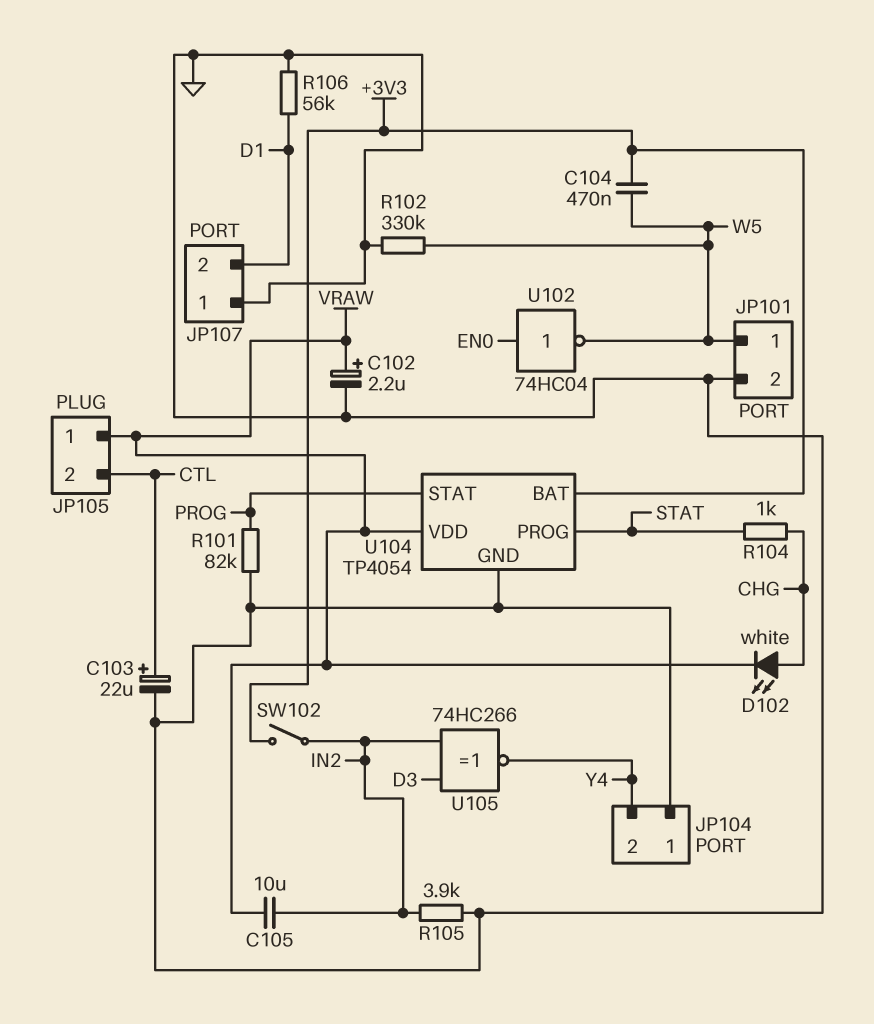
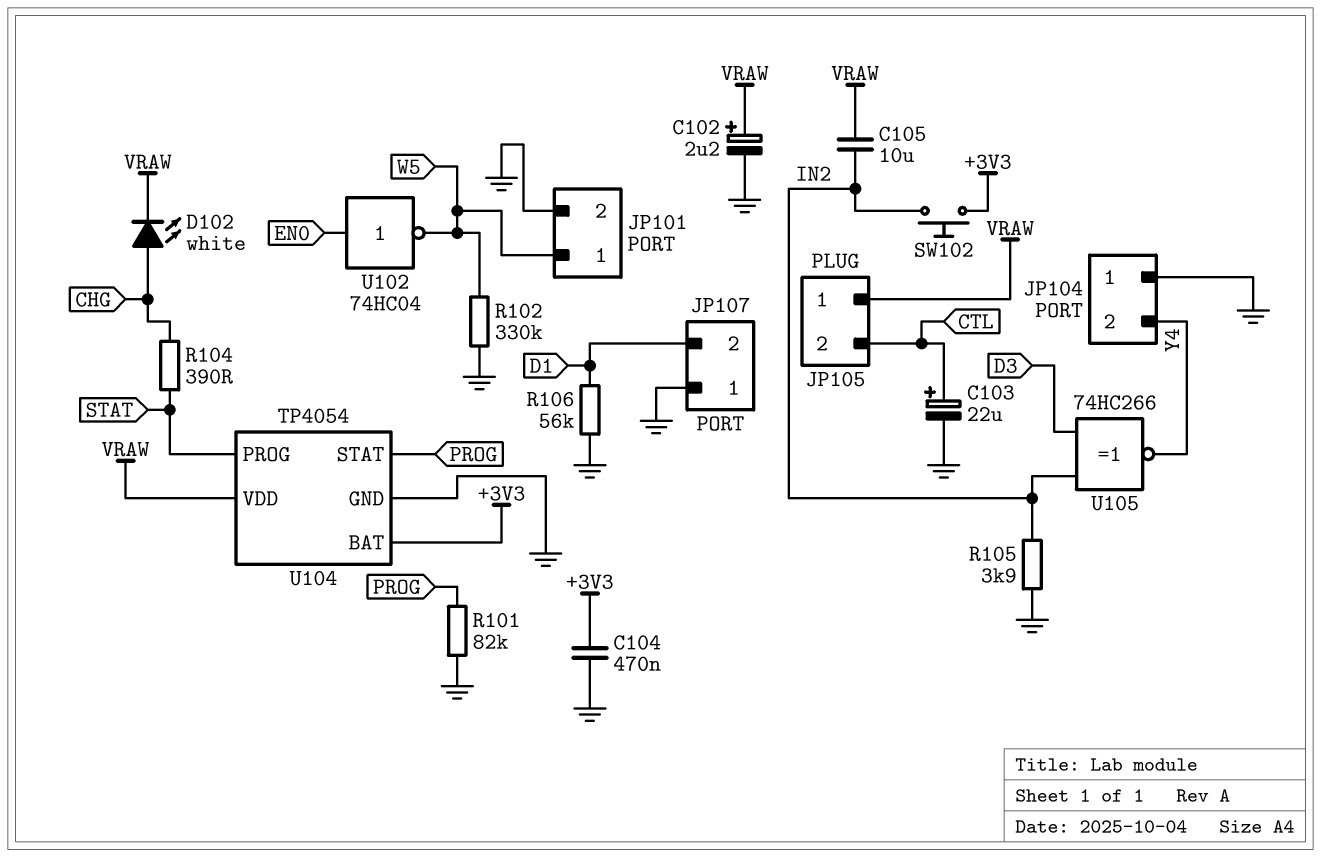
C104: 470nF (+3V3, W5) -> 470nF (+3V3, GND)
R104: 1k (CHG, STAT) -> 390 (CHG, STAT)
SW102: switch (+3V3, IN2) -> button (+3V3, IN2)

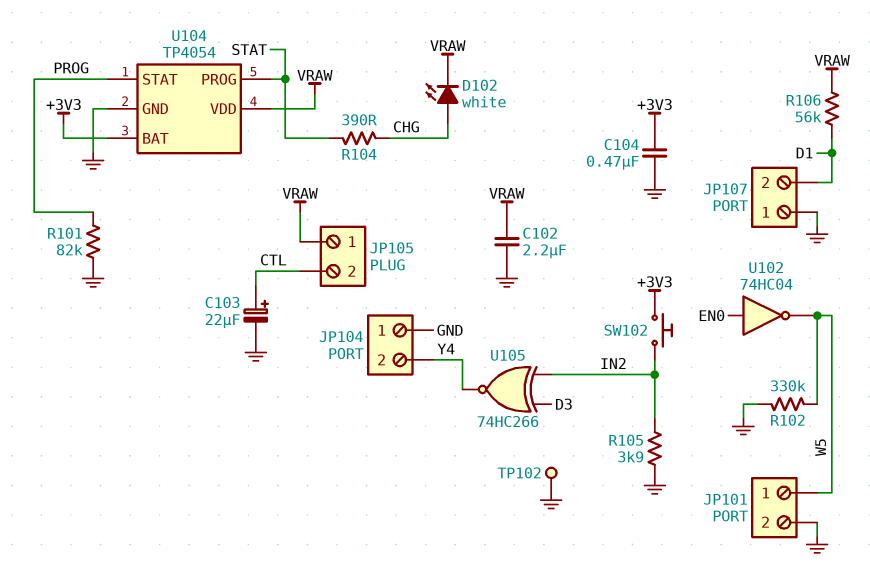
C102: 2.2uF (plus VRAW, minus GND) -> 2.2uF (GND, VRAW)
C105: 10uF (IN2, VRAW) -> none
R106: 56k (D1, GND) -> 56k (D1, VRAW)
TP102: none -> test point (GND)

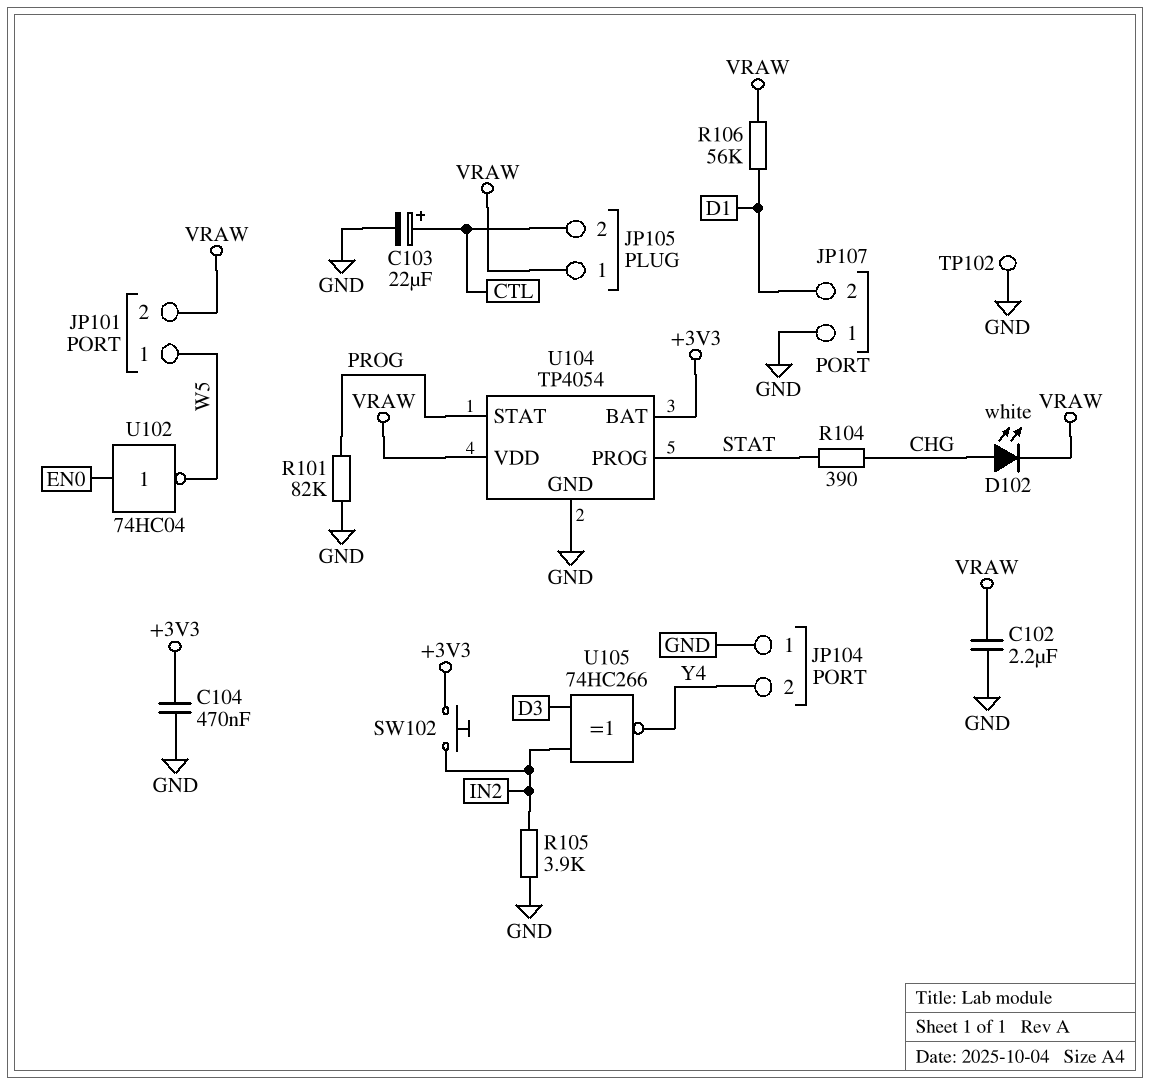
JP101 pin 2: GND -> VRAW
R102: 330k (GND, W5) -> none

